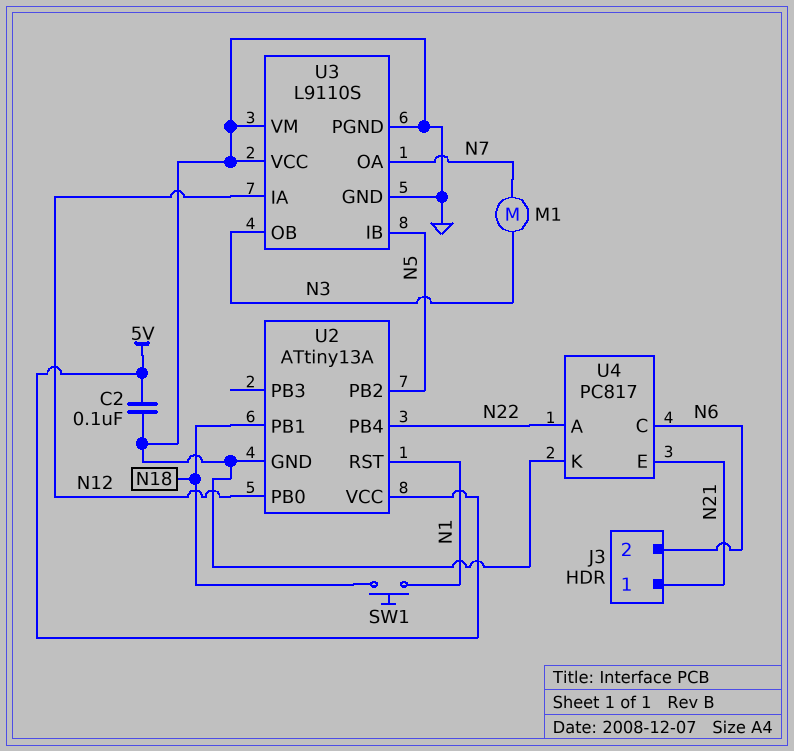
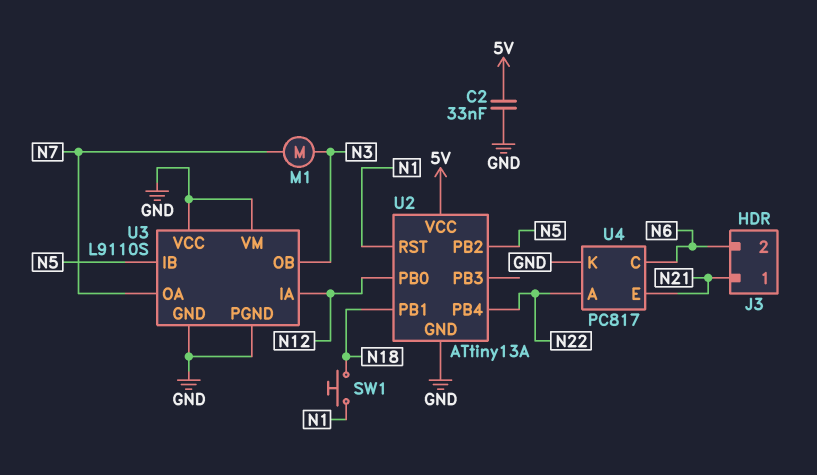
C2: 100nF (5V, GND) -> 33nF (5V, GND)

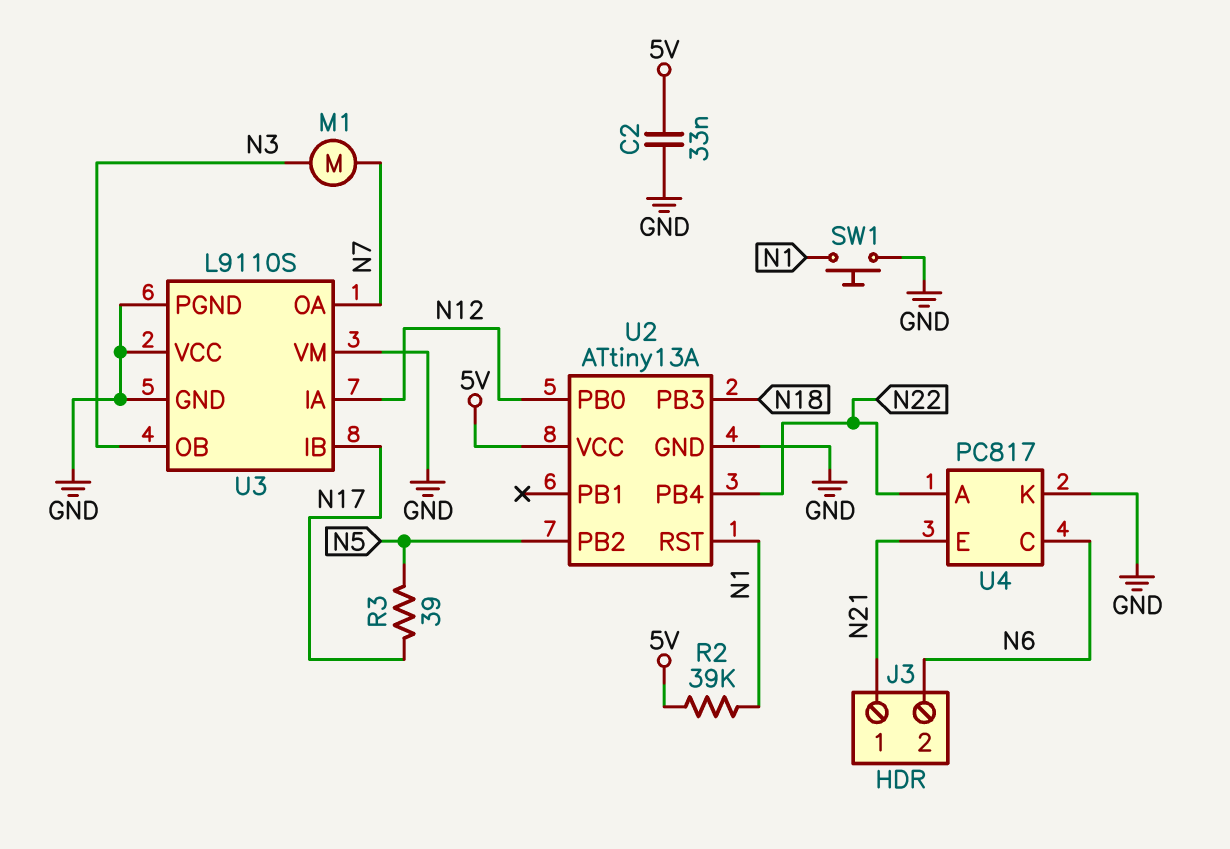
R2: none -> 39k (5V, N1)
R3: none -> 39 (N5, N17)
SW1: button (N1, N18) -> button (GND, N1)
U2 pin PB1: N18 -> none
U2 pin PB3: none -> N18
U3 pin IB: N5 -> N17

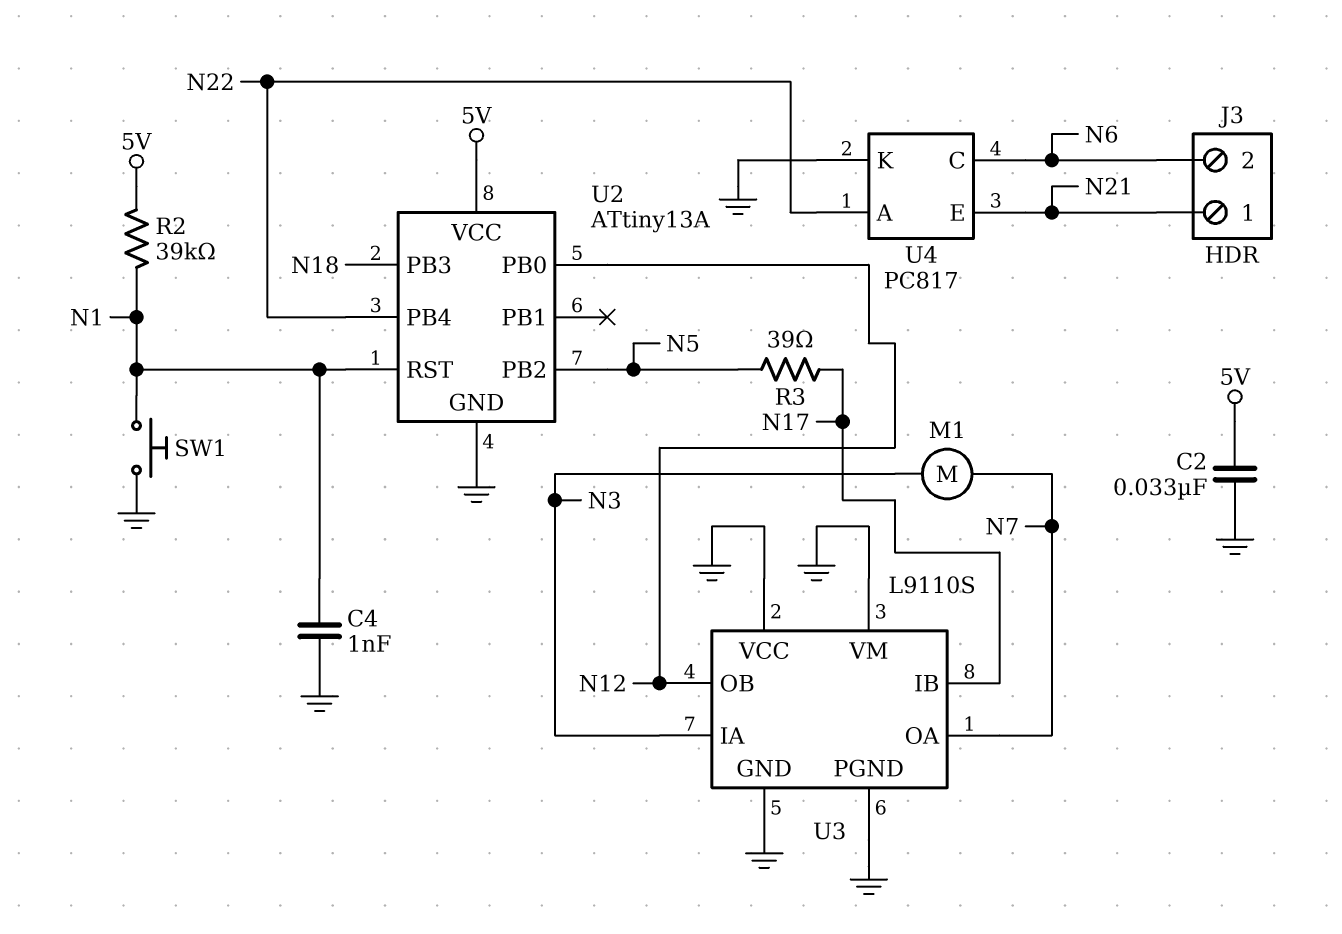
C4: none -> 1nF (GND, N1)
U3 pin IA: N12 -> N3
U3 pin OB: N3 -> N12

